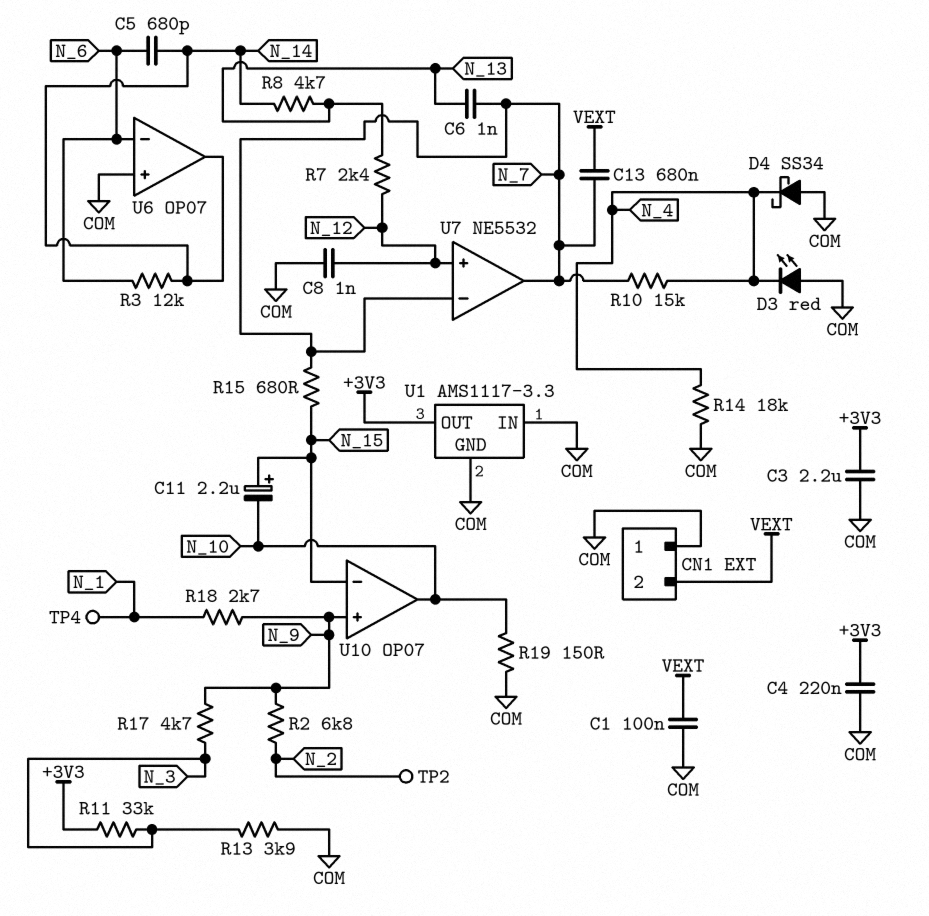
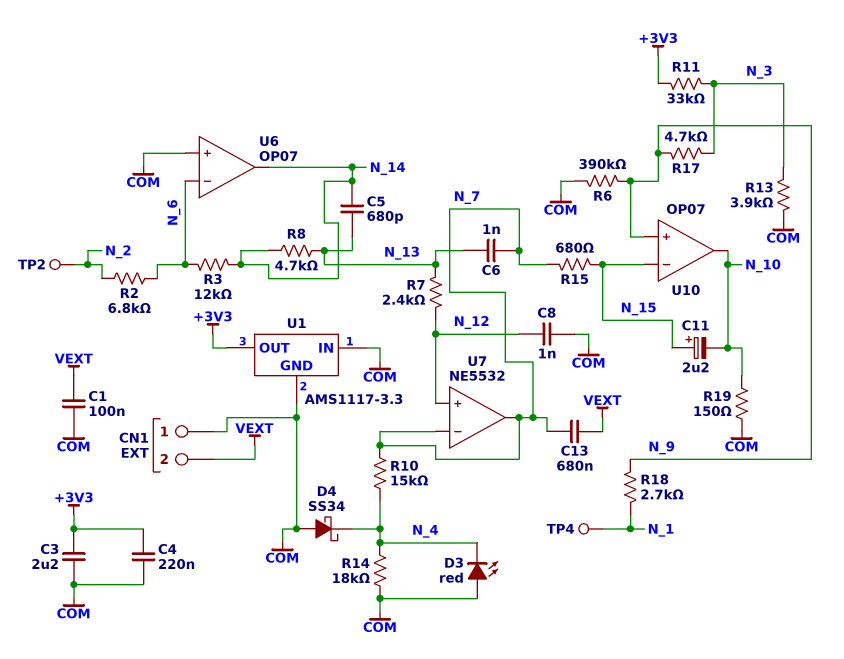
C5: 680pF (N_6, N_14) -> 680pF (N_13, N_14)
R2: 6.8k (N_2, N_9) -> 6.8k (N_2, N_6)
R6: none -> 390k (COM, N_9)

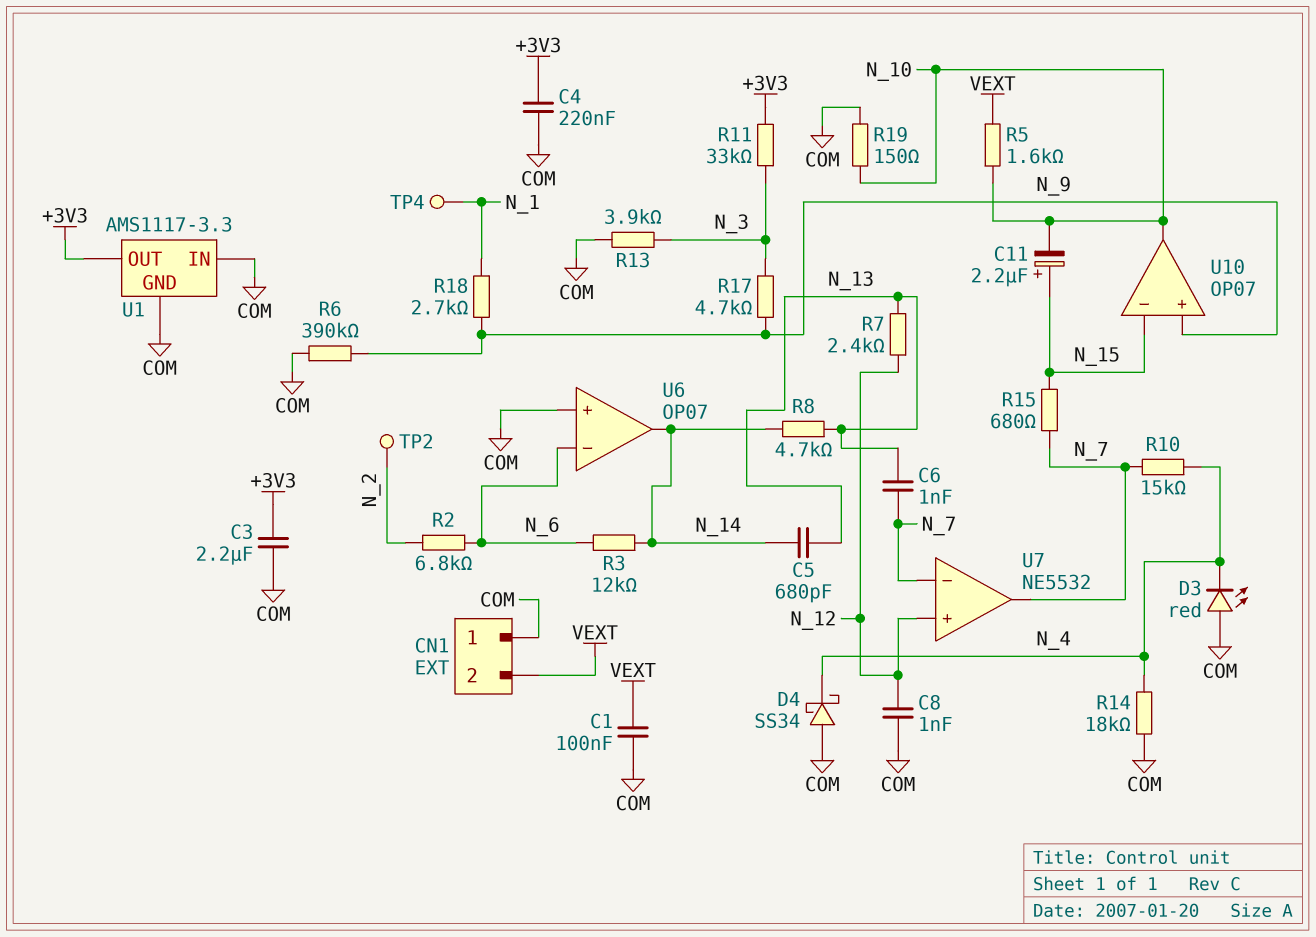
C13: 680nF (N_7, VEXT) -> none
R5: none -> 1.6k (N_10, VEXT)

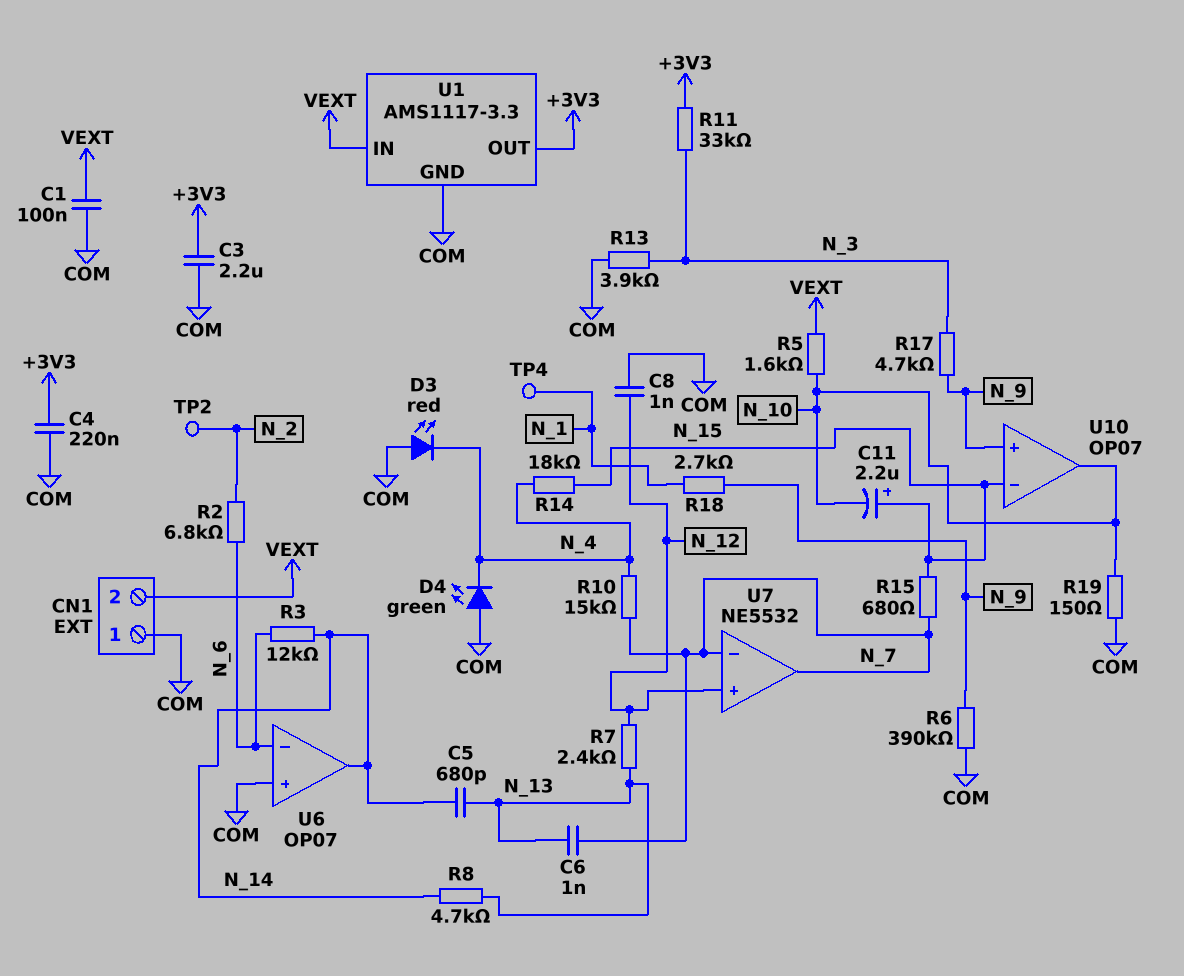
D4: schottky SS34 (A COM, K N_4) -> LED green (A COM, K N_4)
R14: 18k (COM, N_4) -> 18k (N_4, N_15)
U1 pin IN: COM -> VEXT

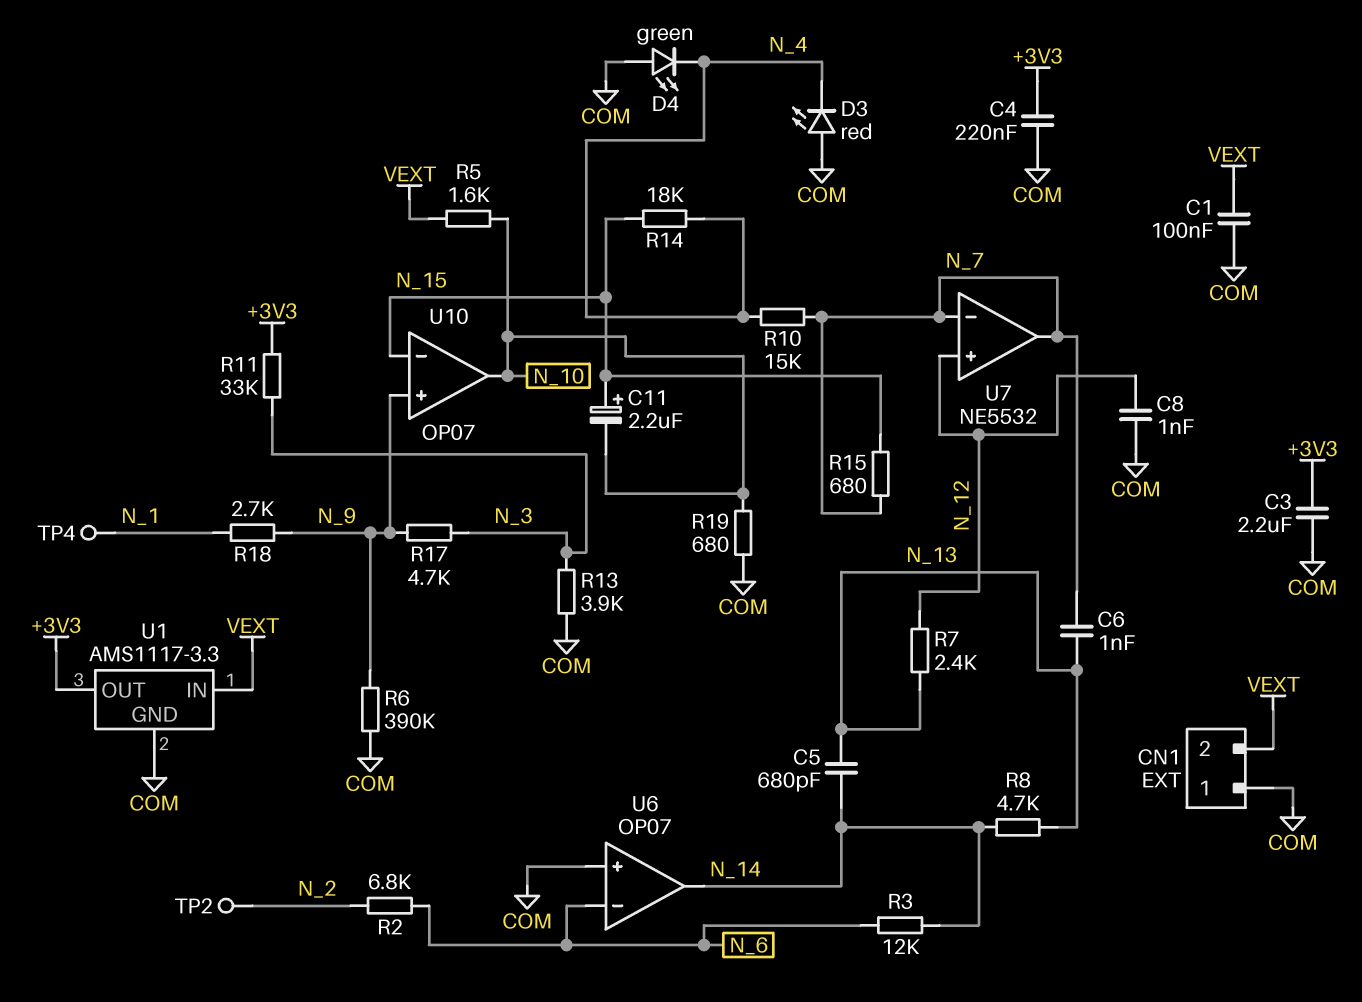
R19: 150 (COM, N_10) -> 680 (COM, N_10)

